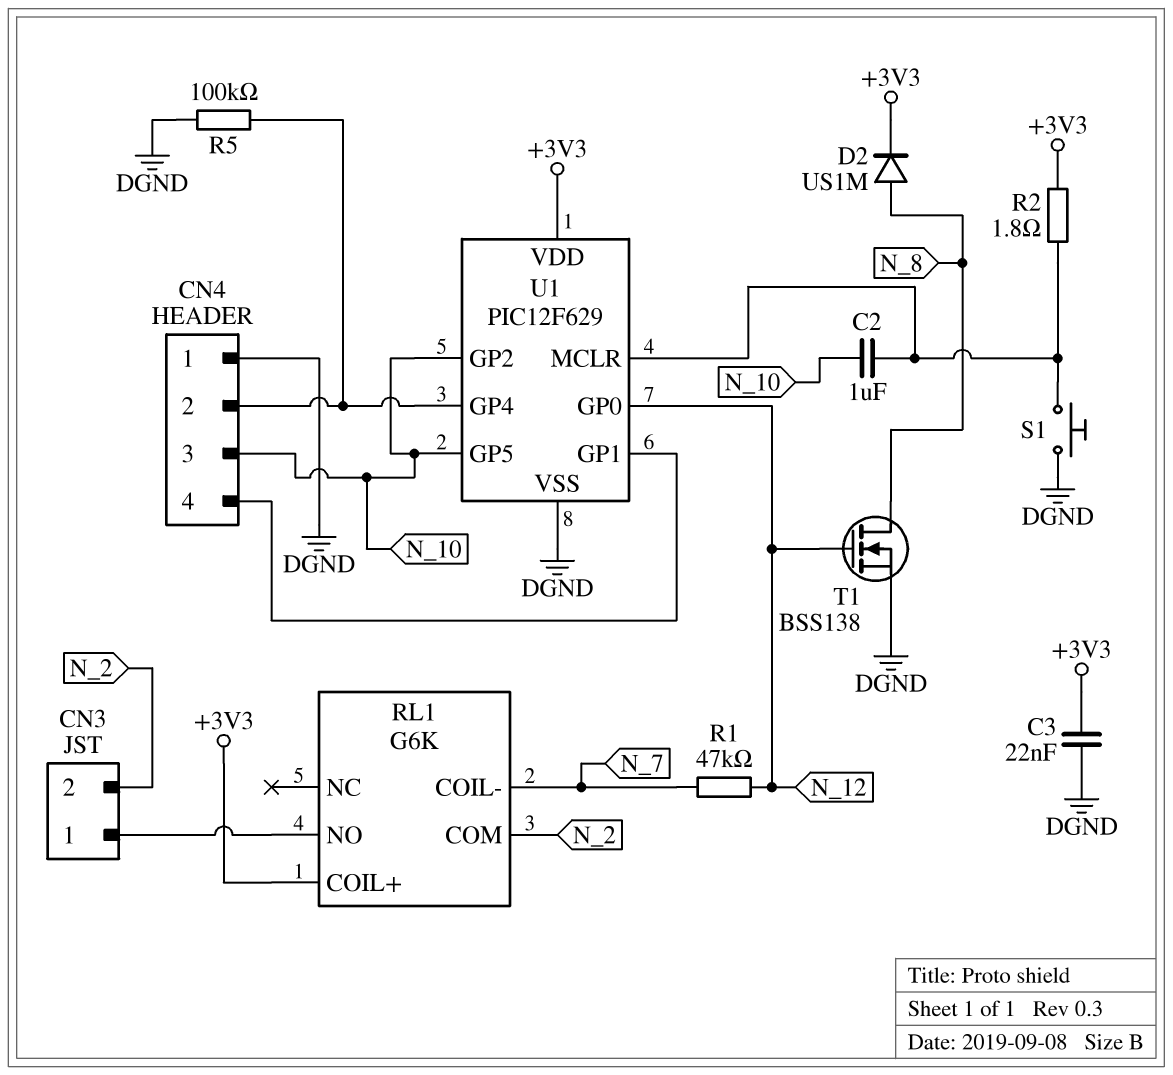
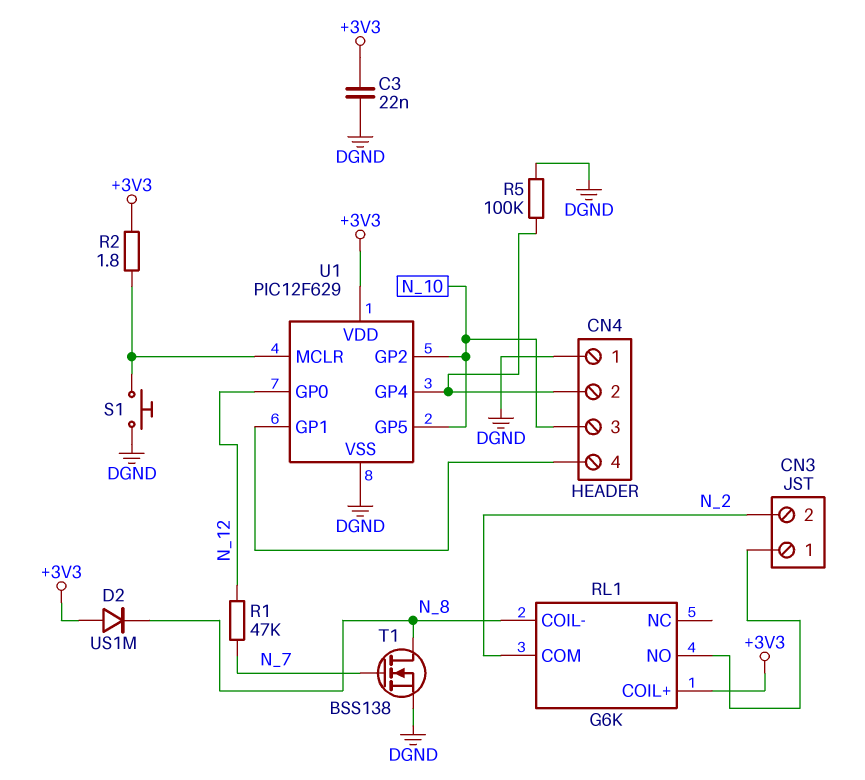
C2: 1uF (N_10, U1/MCLR) -> none
D2: diode US1M (A N_8, K +3V3) -> diode US1M (A +3V3, K N_8)
RL1 pin COIL-: N_7 -> N_8
T1: NMOS BSS138 (G N_12, D N_8, S DGND) -> NMOS BSS138 (G N_7, D N_8, S DGND)

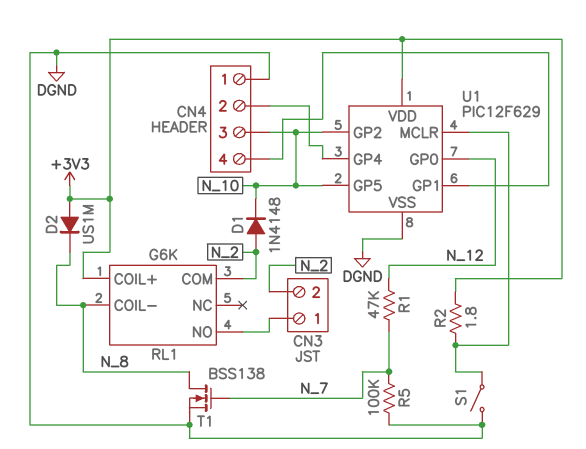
C3: 22nF (+3V3, DGND) -> none
D1: none -> diode 1N4148 (A N_2, K N_10)
R5: 100k (CN4/2, DGND) -> 100k (DGND, N_7)
S1: button (DGND, U1/MCLR) -> switch (DGND, U1/MCLR)

